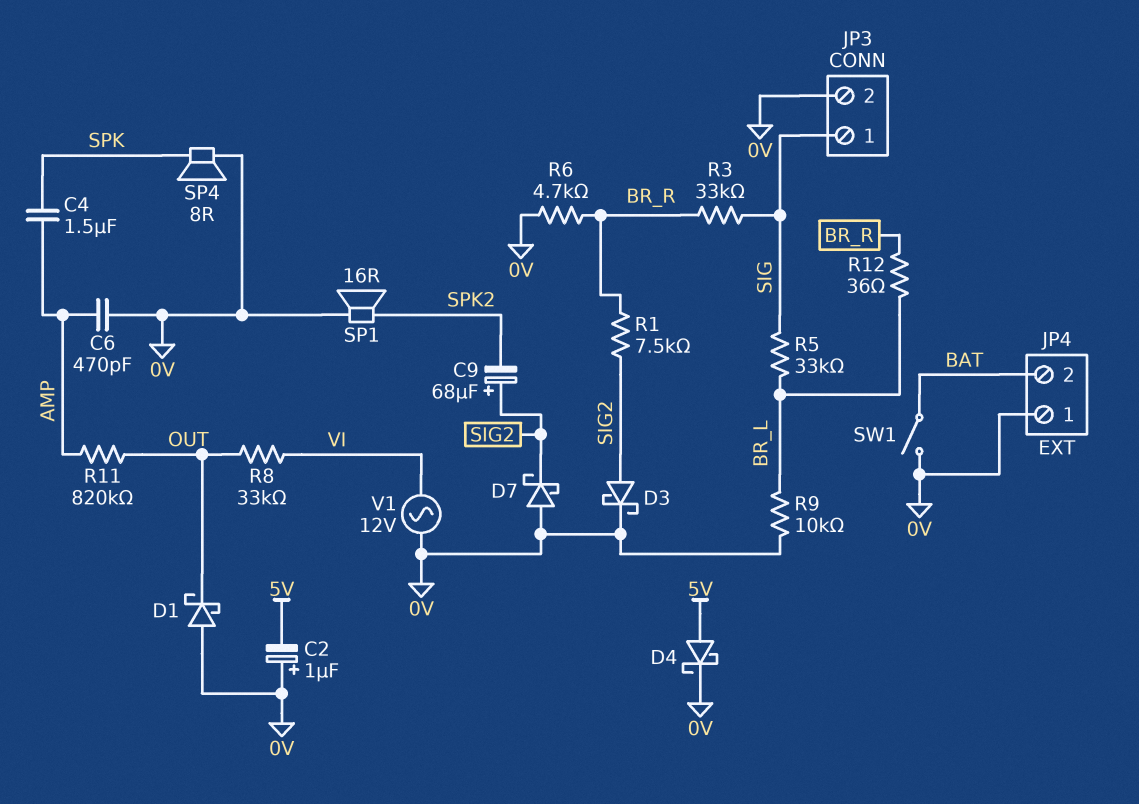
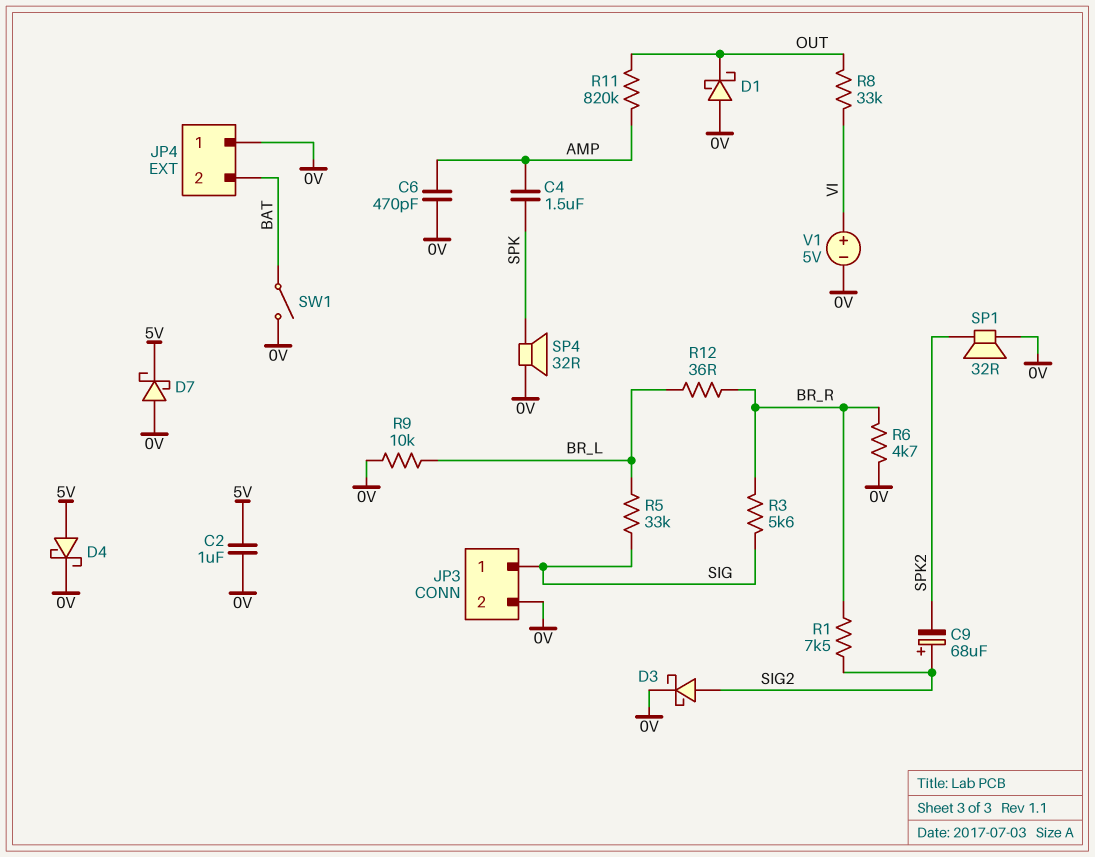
C2: 1uF (plus 0V, minus 5V) -> 1uF (0V, 5V)
D7: schottky (A 0V, K SIG2) -> schottky (A 0V, K 5V)
R3: 33k (BR_R, SIG) -> 5.6k (BR_R, SIG)
SP1: speaker 16R (0V, SPK2) -> speaker 32R (0V, SPK2)
SP4: speaker 8R (0V, SPK) -> speaker 32R (0V, SPK)
V1: AC 12V (0V, VI) -> 5V (plus VI, minus 0V)

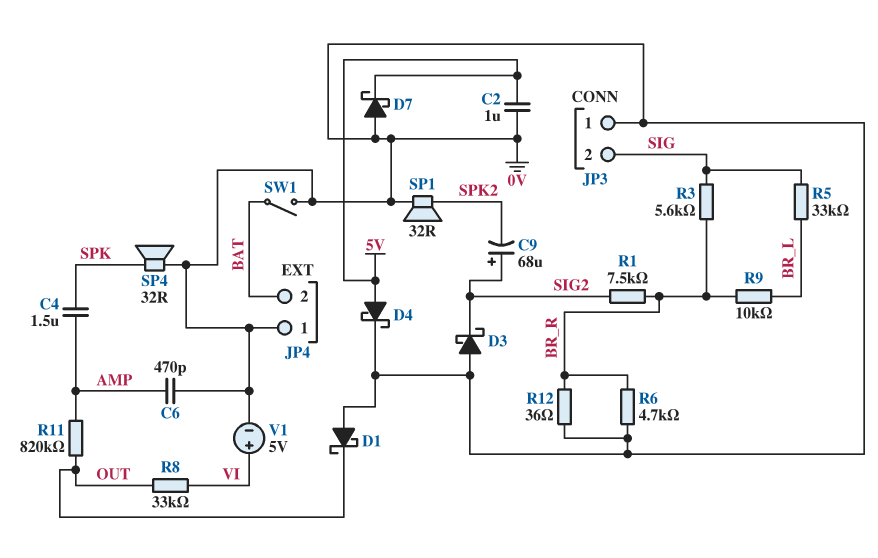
D3: schottky (A SIG2, K 0V) -> schottky (A 0V, K SIG2)
JP3 pin 1: SIG -> 0V
JP3 pin 2: 0V -> SIG
R9: 10k (0V, BR_L) -> 10k (BR_L, BR_R)
R12: 36 (BR_L, BR_R) -> 36 (0V, BR_R)

